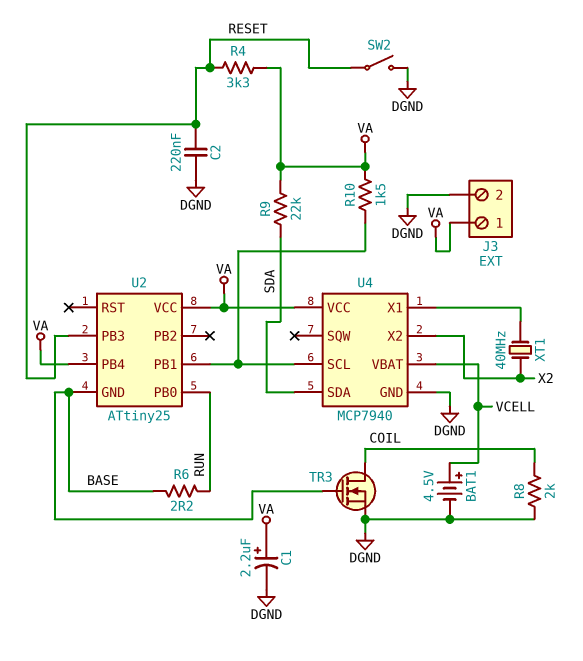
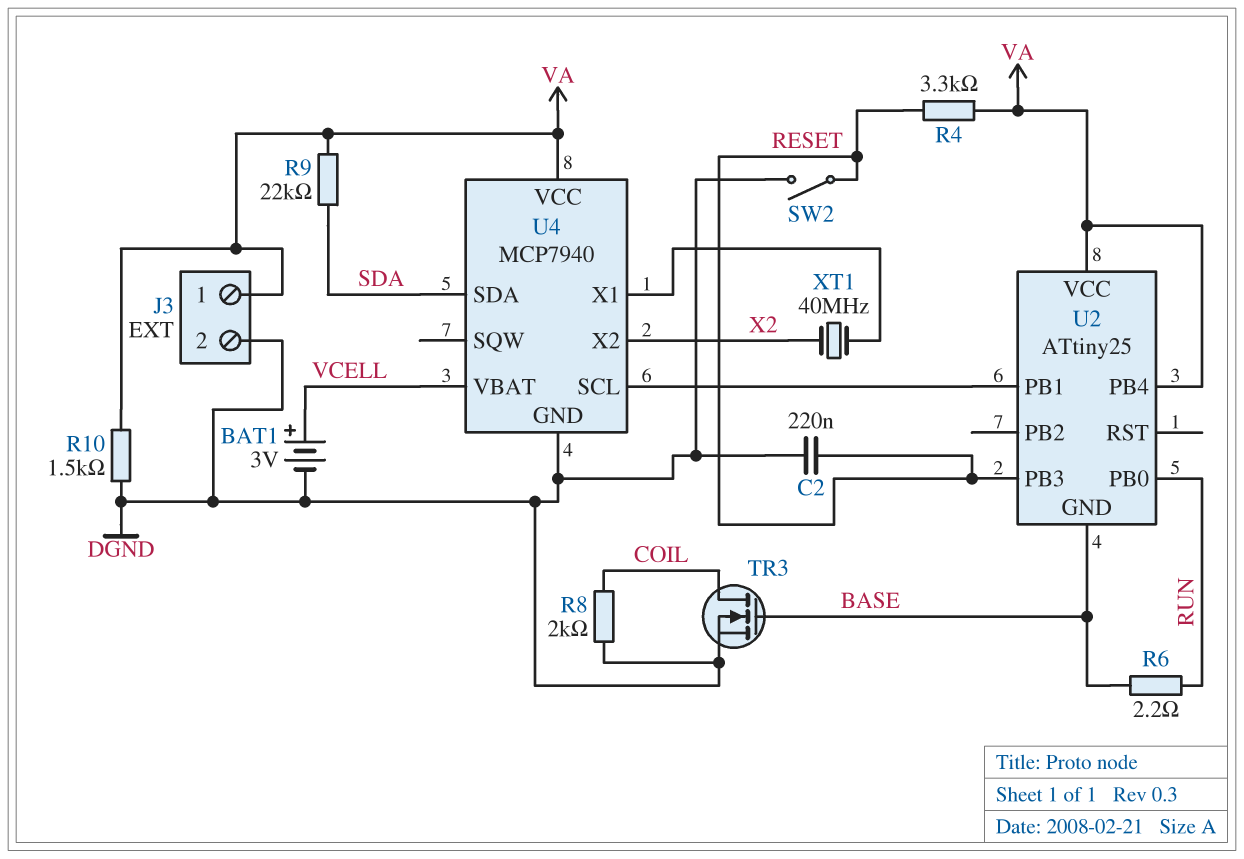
BAT1: 4.5V (plus VCELL, minus DGND) -> 3V (plus VCELL, minus DGND)
C1: 2.2uF (plus VA, minus DGND) -> none
R10: 1.5k (U2/PB1, VA) -> 1.5k (DGND, VA)

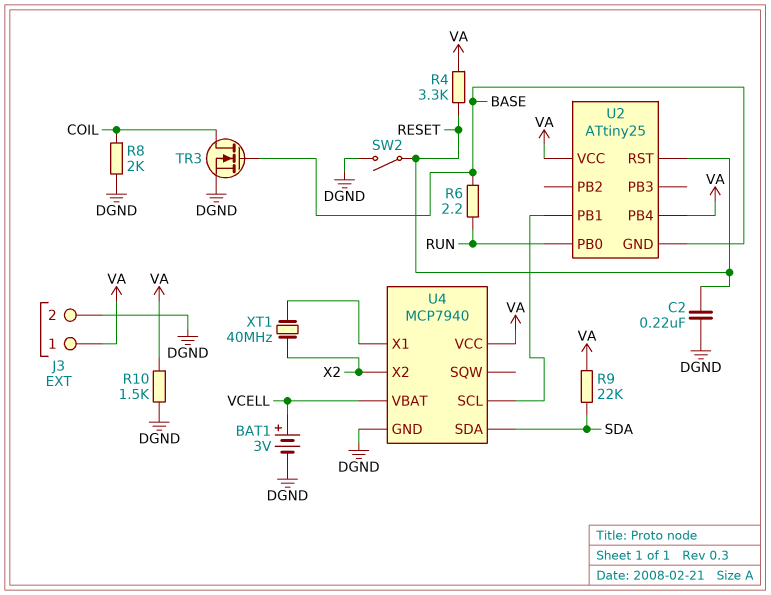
U2 pin PB3: RESET -> none
U2 pin RST: none -> RESET

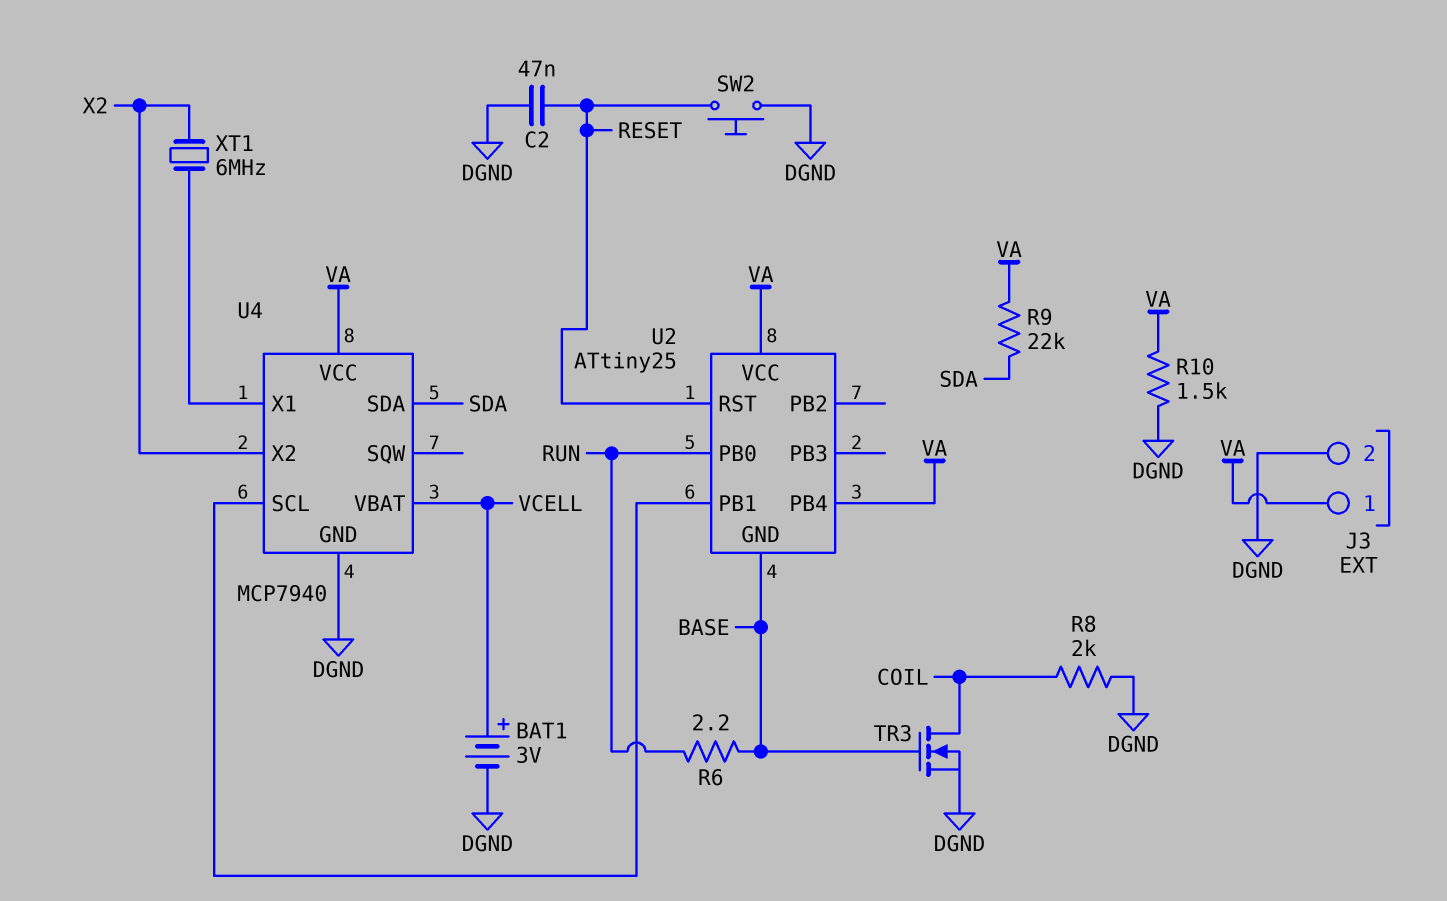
C2: 220nF (DGND, RESET) -> 47nF (DGND, RESET)
R4: 3.3k (RESET, VA) -> none
SW2: switch (DGND, RESET) -> button (DGND, RESET)
XT1: 40MHz (U4/X1, X2) -> 6MHz (U4/X1, X2)

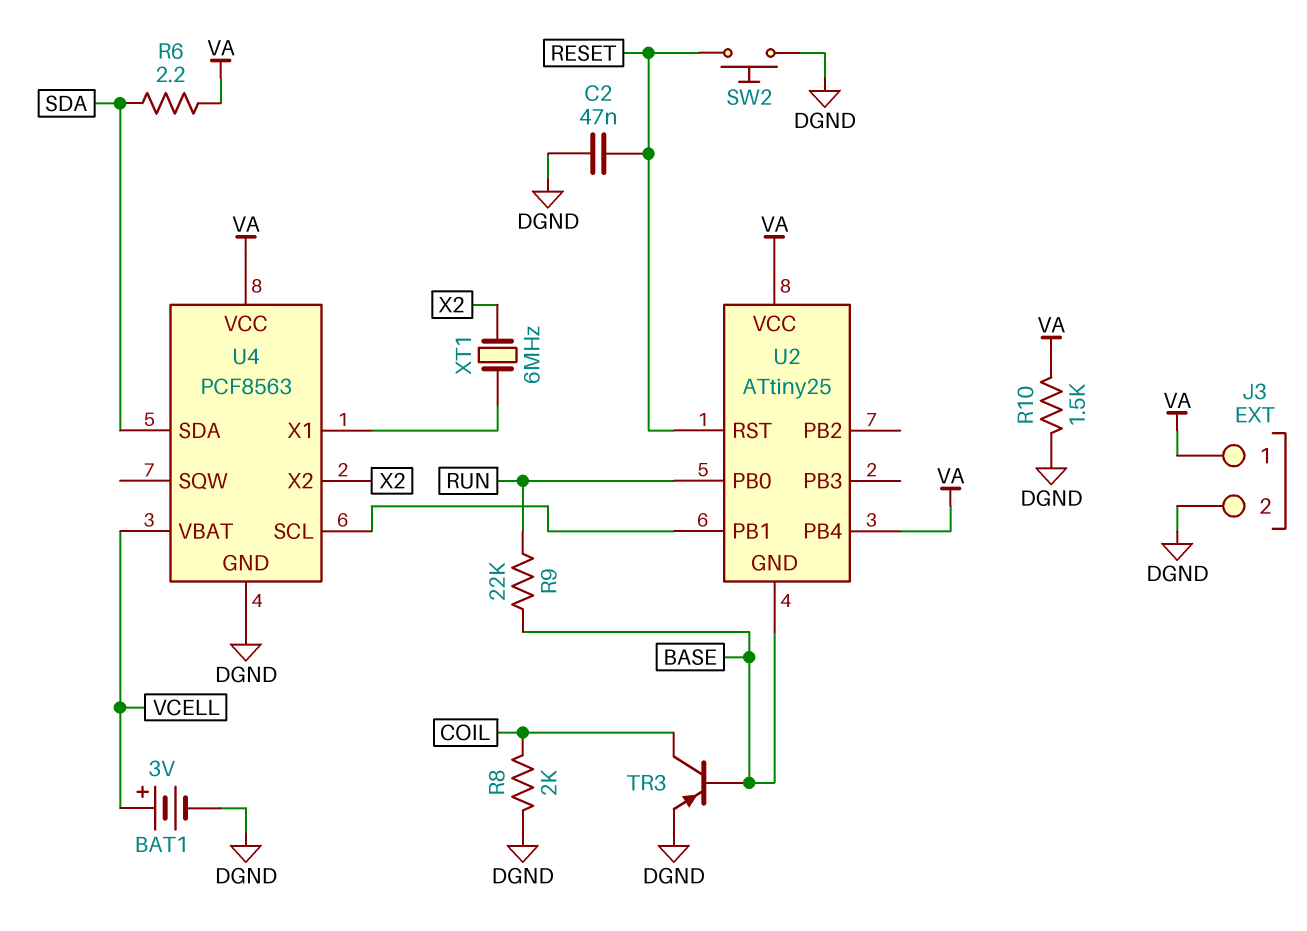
R6: 2.2 (BASE, RUN) -> 2.2 (SDA, VA)
R9: 22k (SDA, VA) -> 22k (BASE, RUN)
TR3: NMOS (G BASE, D COIL, S DGND) -> PNP (B BASE, C COIL, E DGND)
U4: MCP7940 -> PCF8563

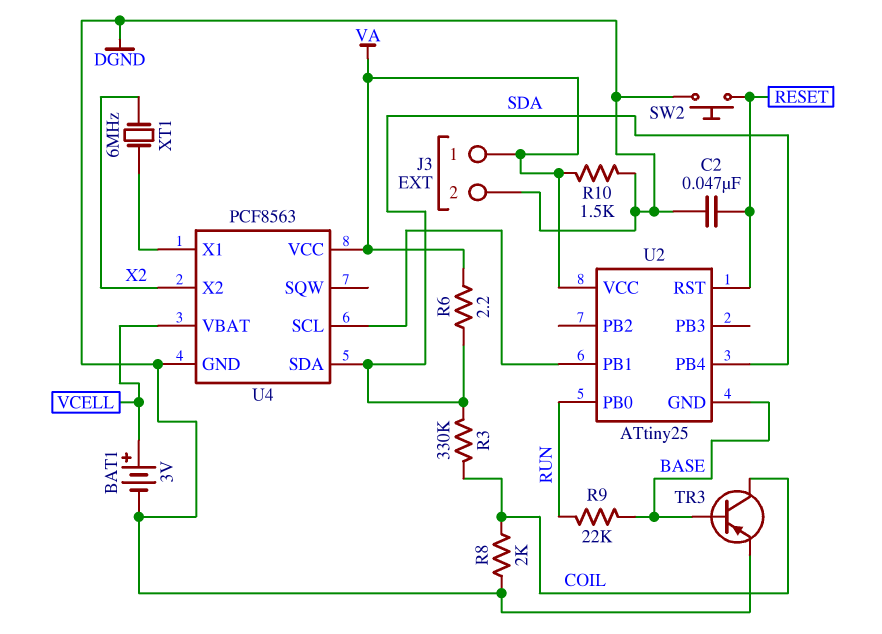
R3: none -> 330k (COIL, SDA)
U2 pin PB4: VA -> SDA

